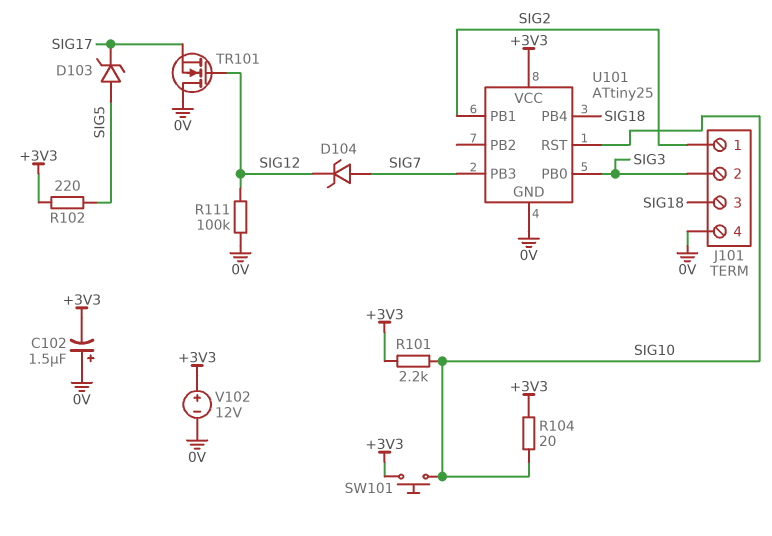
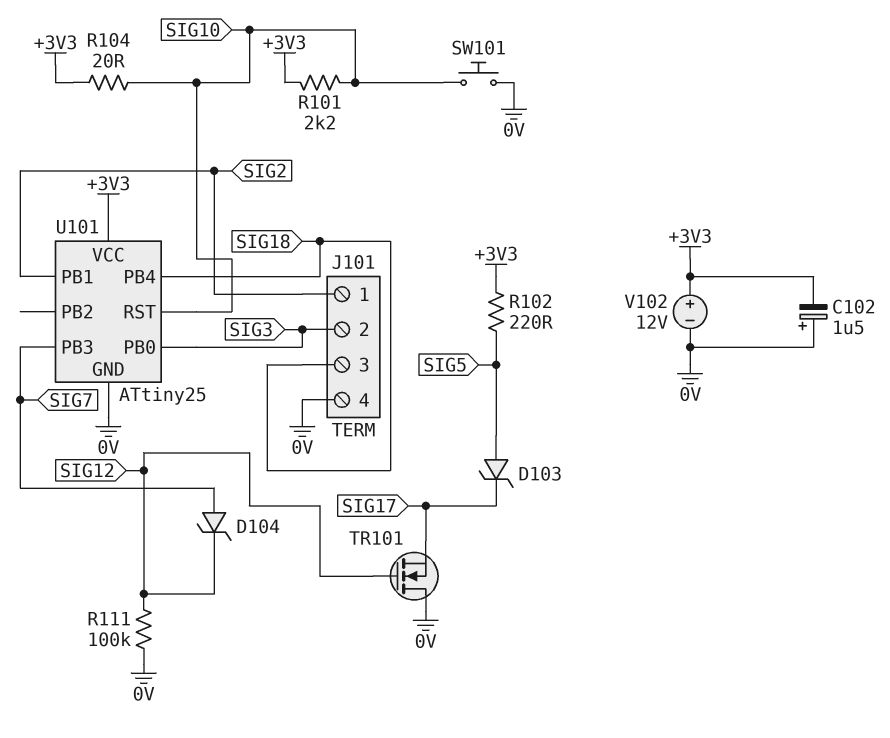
SW101: button (+3V3, SIG10) -> button (0V, SIG10)

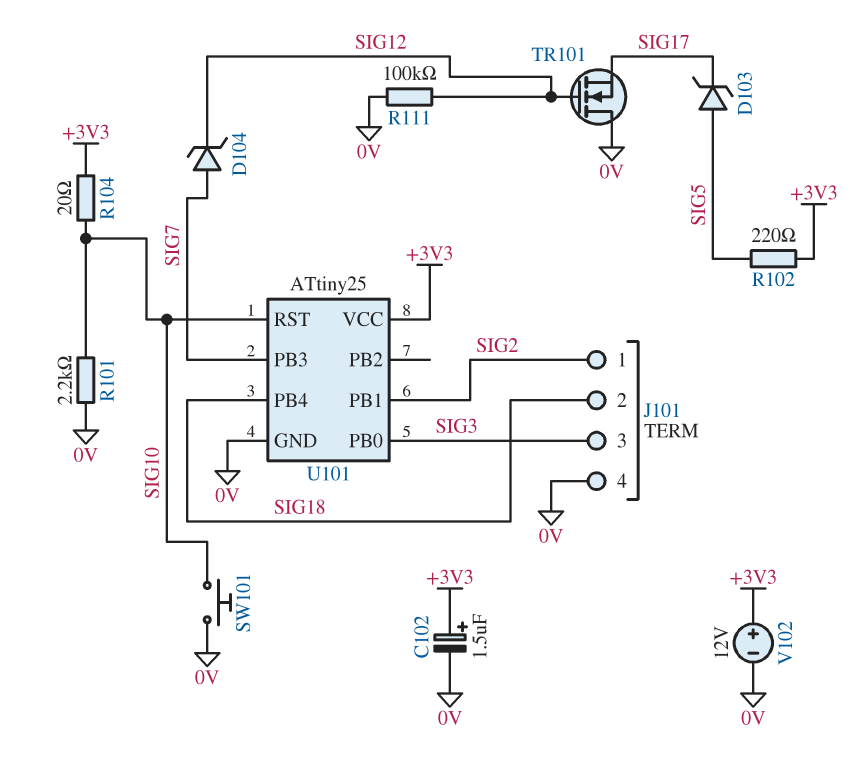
C102: 1.5uF (plus 0V, minus +3V3) -> 1.5uF (plus +3V3, minus 0V)
J101 pin 2: SIG3 -> SIG18
J101 pin 3: SIG18 -> SIG3
R101: 2.2k (+3V3, SIG10) -> 2.2k (0V, SIG10)

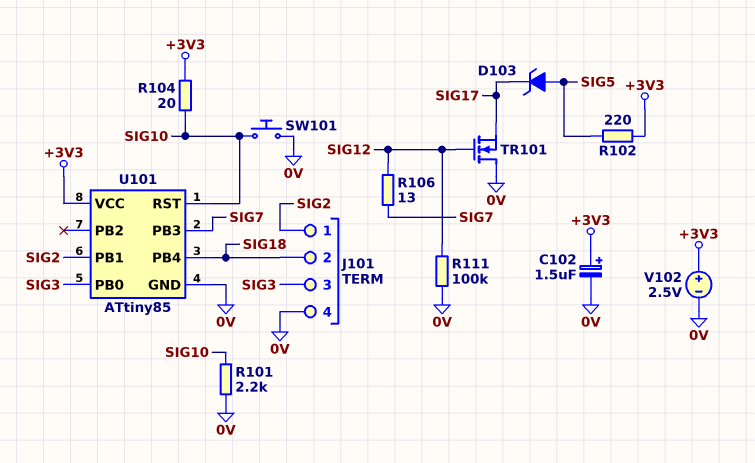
D104: zener (A SIG7, K SIG12) -> none
R106: none -> 13 (SIG7, SIG12)
U101: ATtiny25 -> ATtiny85
V102: 12V (plus +3V3, minus 0V) -> 2.5V (plus +3V3, minus 0V)

